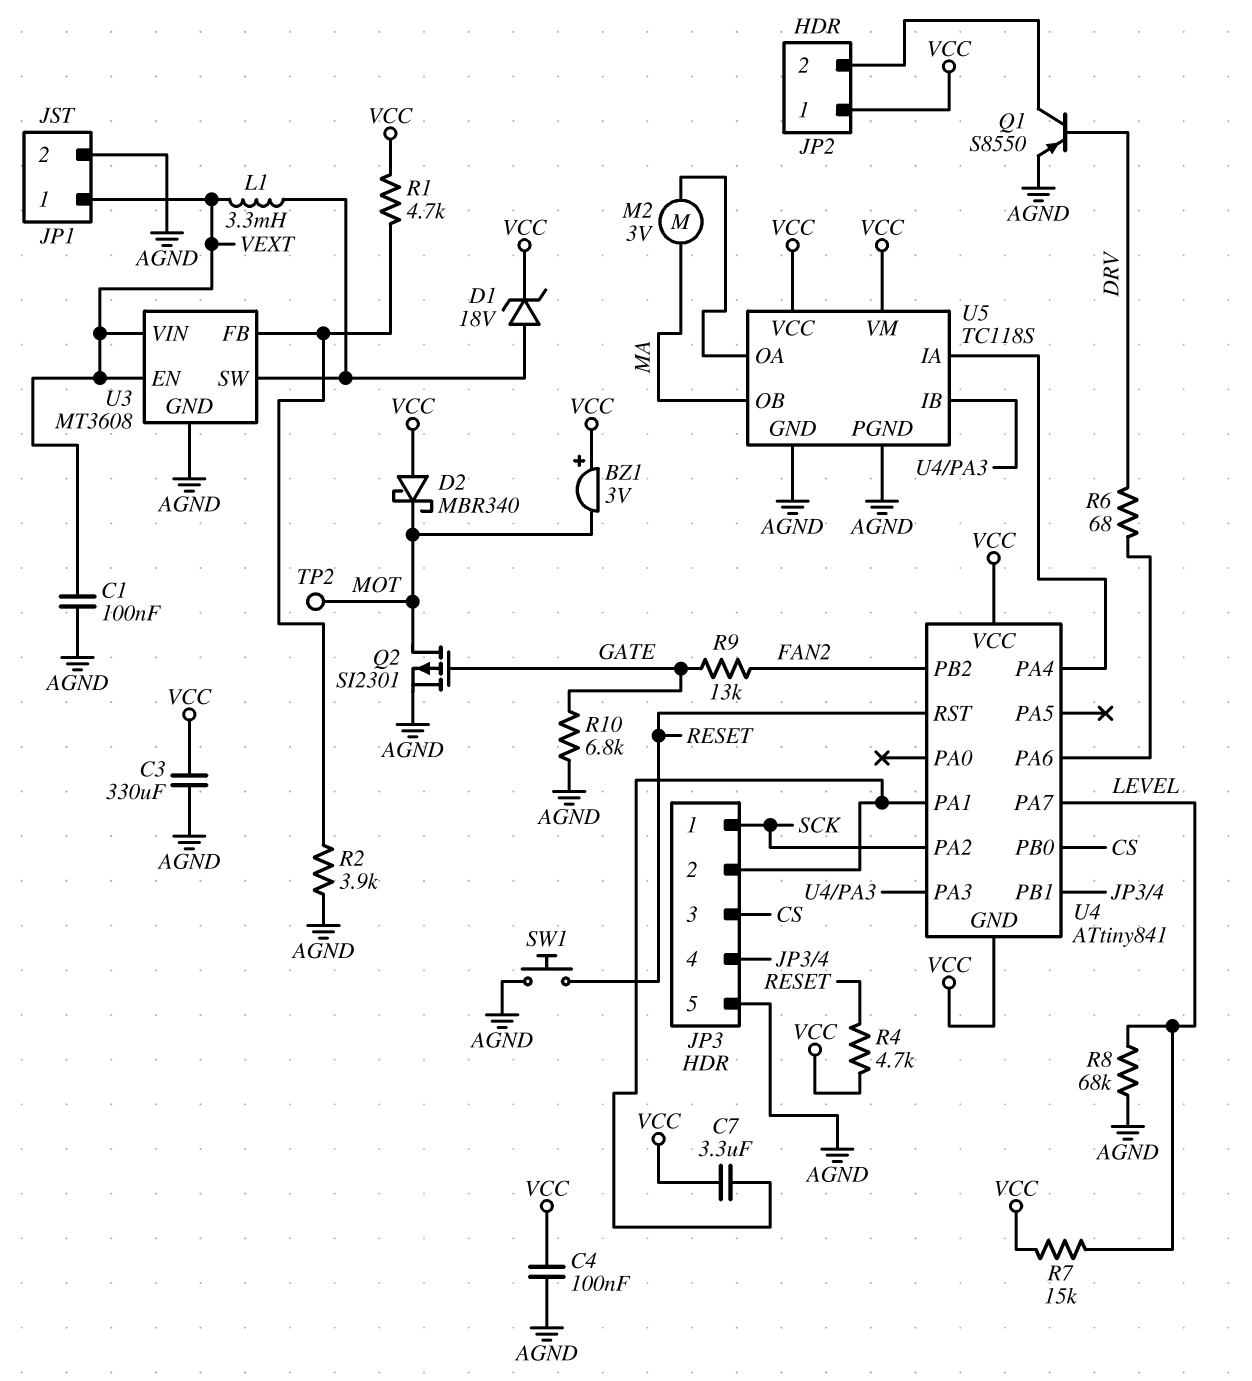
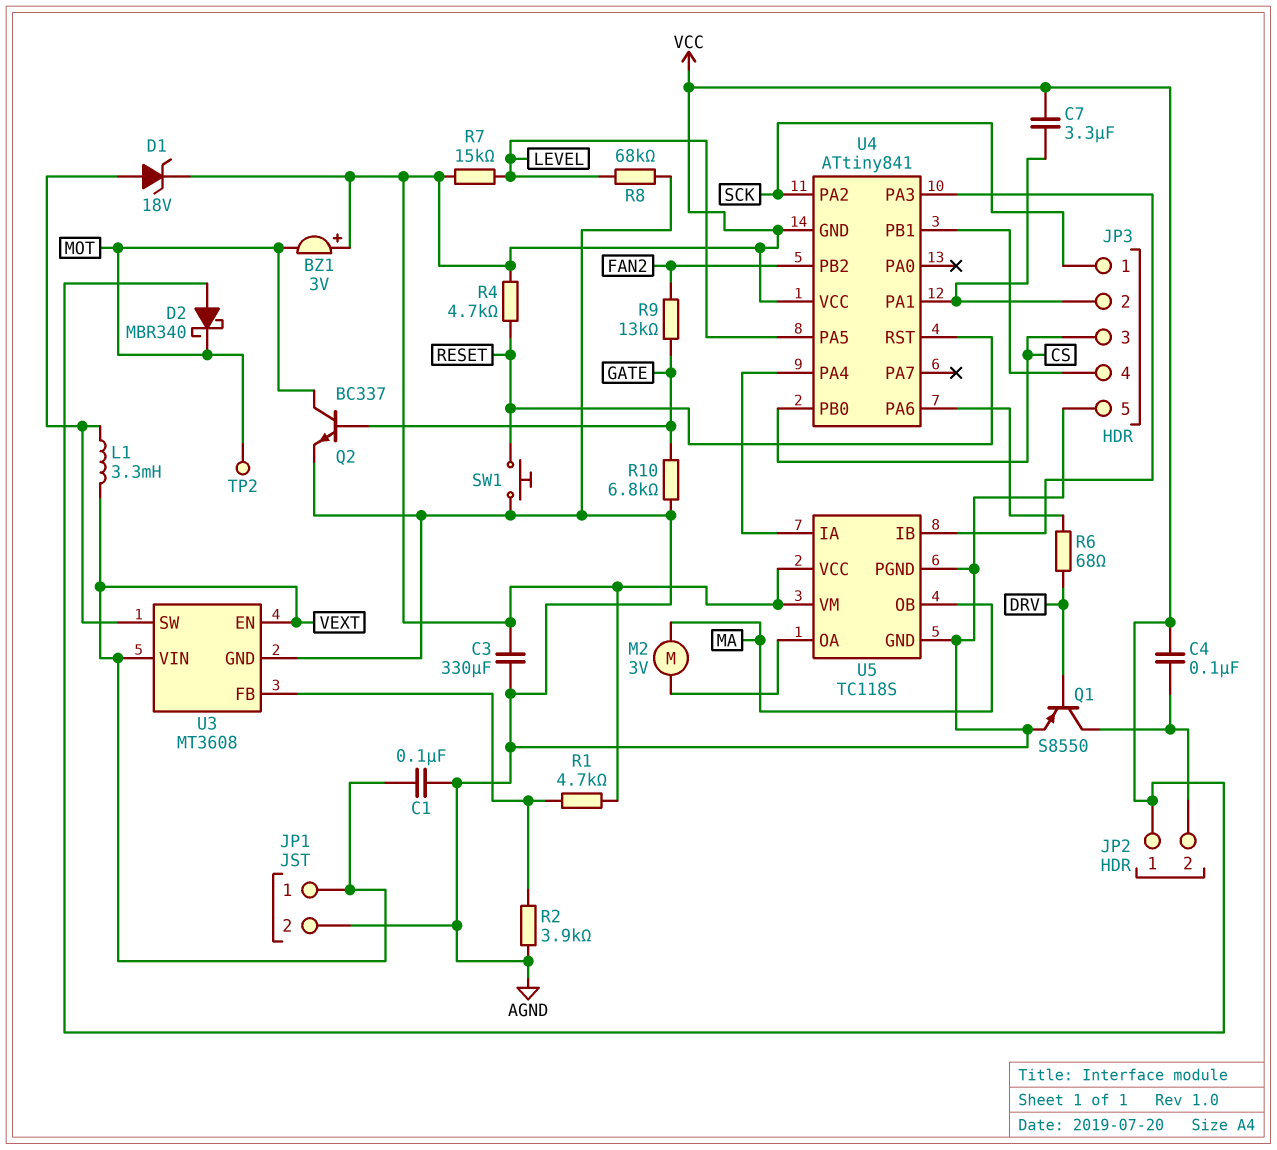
C4: 100nF (AGND, VCC) -> 100nF (JP2/2, VCC)
Q2: PMOS SI2301 (G GATE, D MOT, S AGND) -> NPN BC337 (B GATE, C MOT, E AGND)
U4 pin PA5: none -> LEVEL
U4 pin PA7: LEVEL -> none

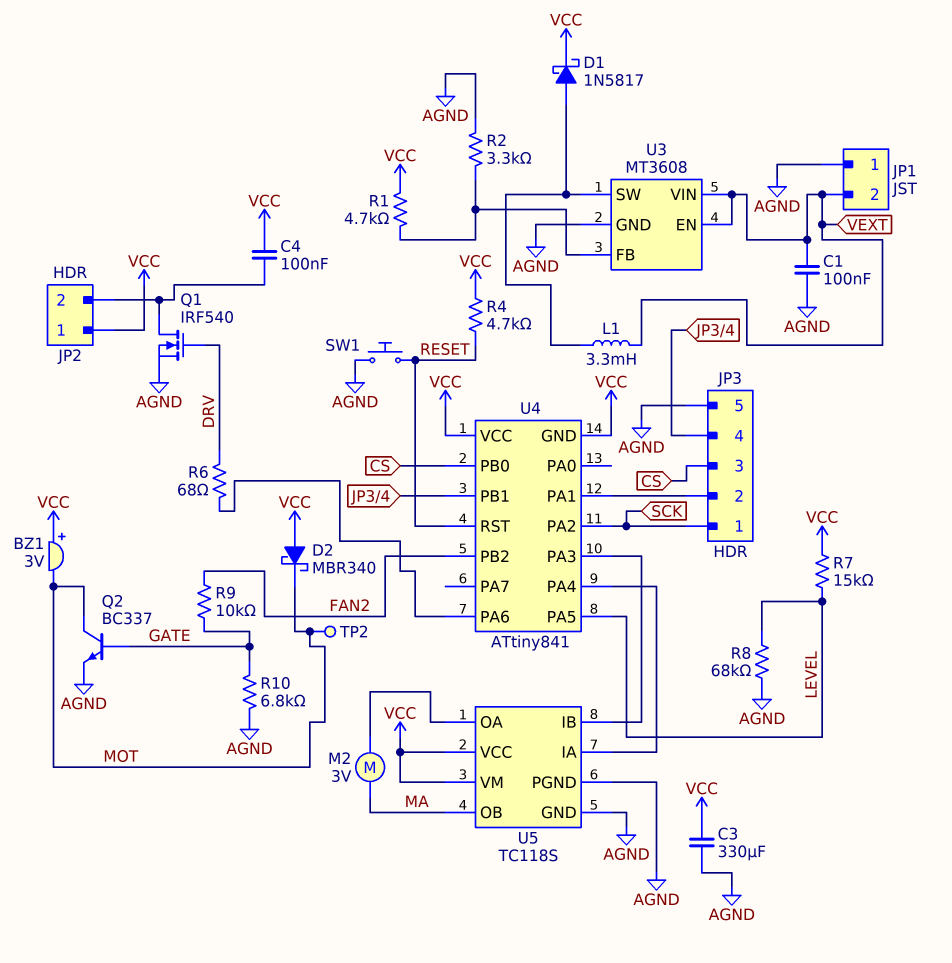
C7: 3.3uF (JP3/2, VCC) -> none
D1: zener 18V (A U3/SW, K VCC) -> schottky 1N5817 (A U3/SW, K VCC)
JP1 pin 1: VEXT -> AGND
JP1 pin 2: AGND -> VEXT
Q1: PNP S8550 (B DRV, C JP2/2, E AGND) -> NMOS IRF540 (G DRV, D JP2/2, S AGND)
R2: 3.9k (AGND, U3/FB) -> 3.3k (AGND, U3/FB)
R9: 13k (FAN2, GATE) -> 10k (FAN2, GATE)

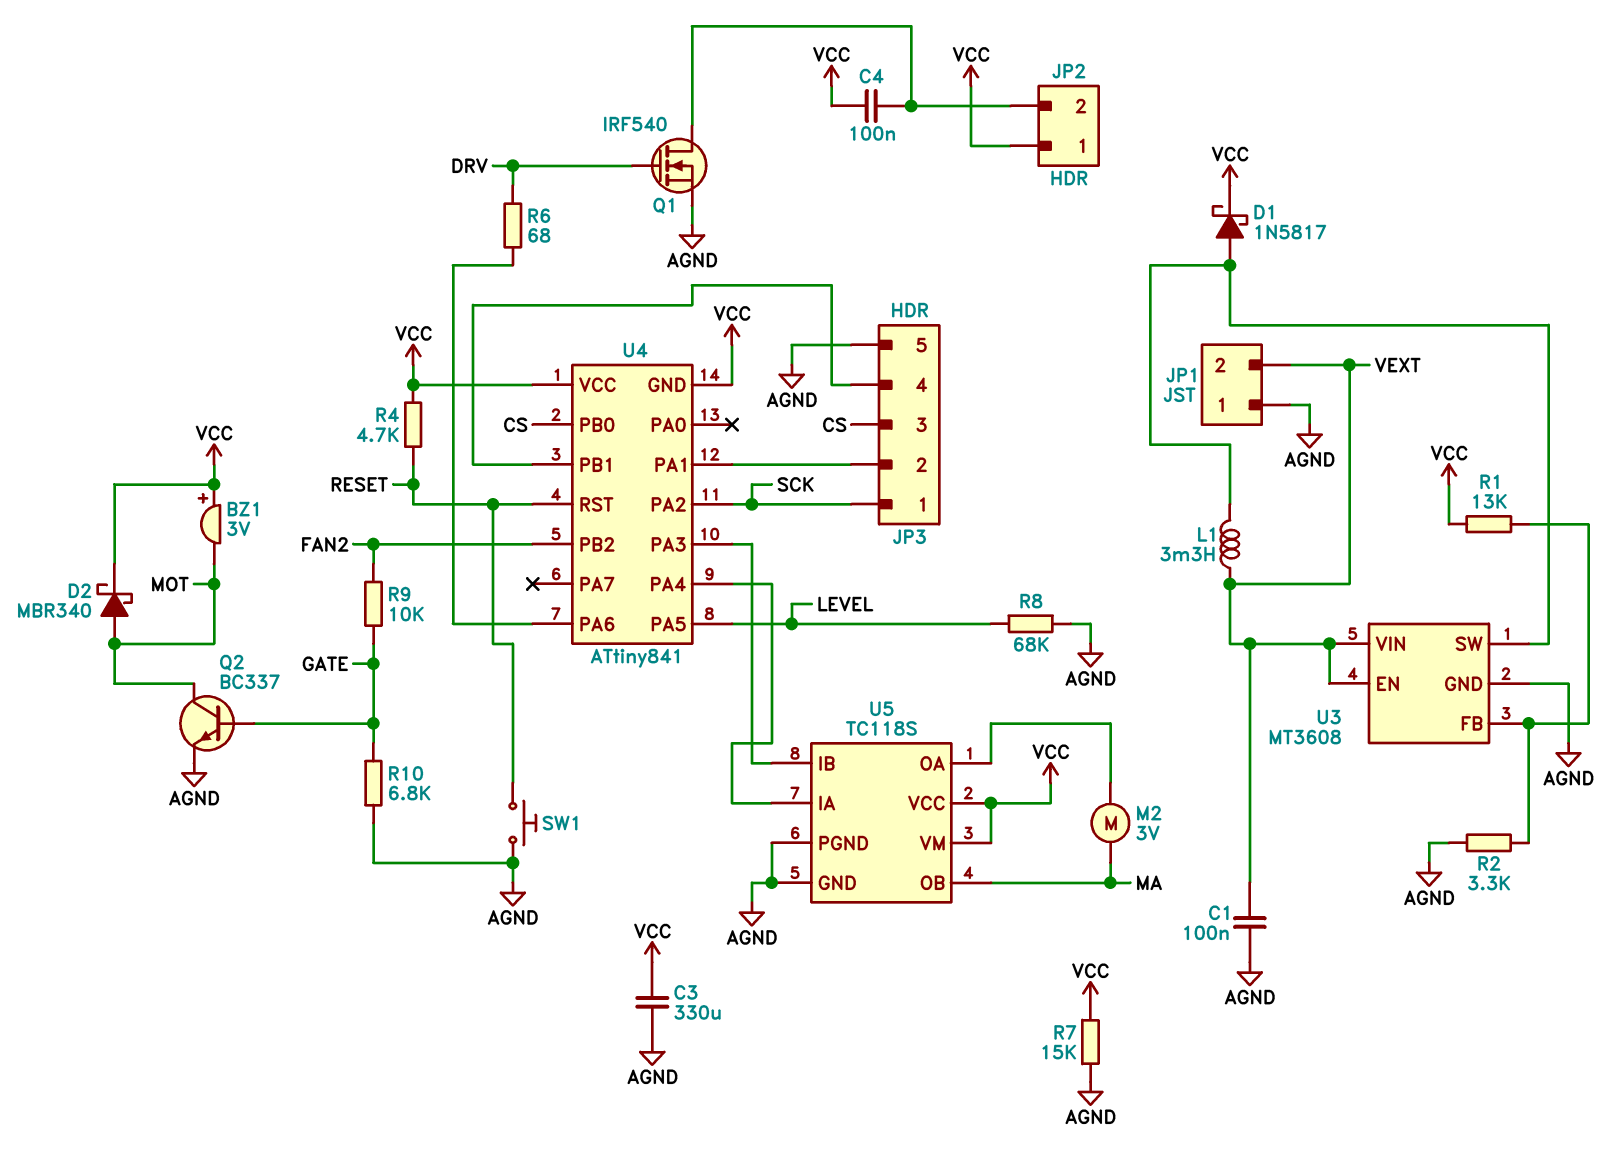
D2: schottky MBR340 (A VCC, K MOT) -> schottky MBR340 (A MOT, K VCC)
R1: 4.7k (U3/FB, VCC) -> 13k (U3/FB, VCC)
R7: 15k (LEVEL, VCC) -> 15k (AGND, VCC)
TP2: test point (MOT) -> none

